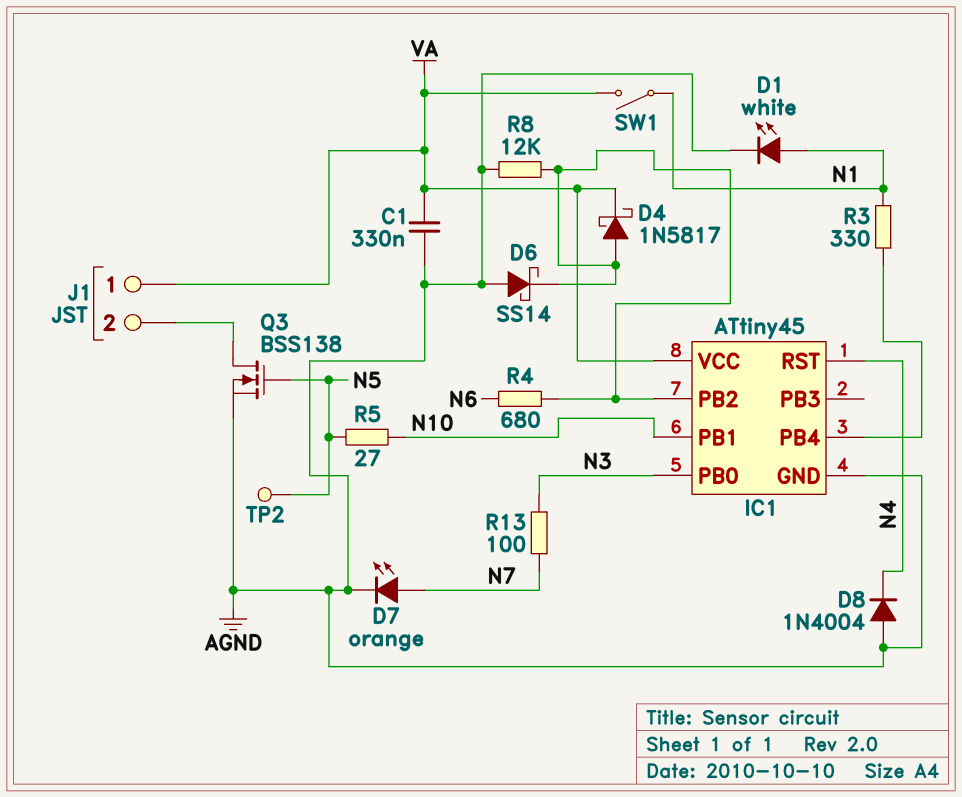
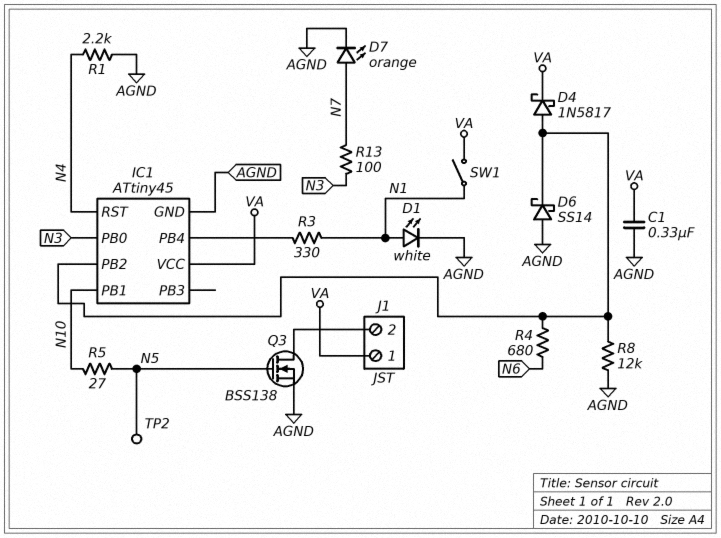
D8: diode 1N4004 (A AGND, K N4) -> none
R1: none -> 2.2k (AGND, N4)

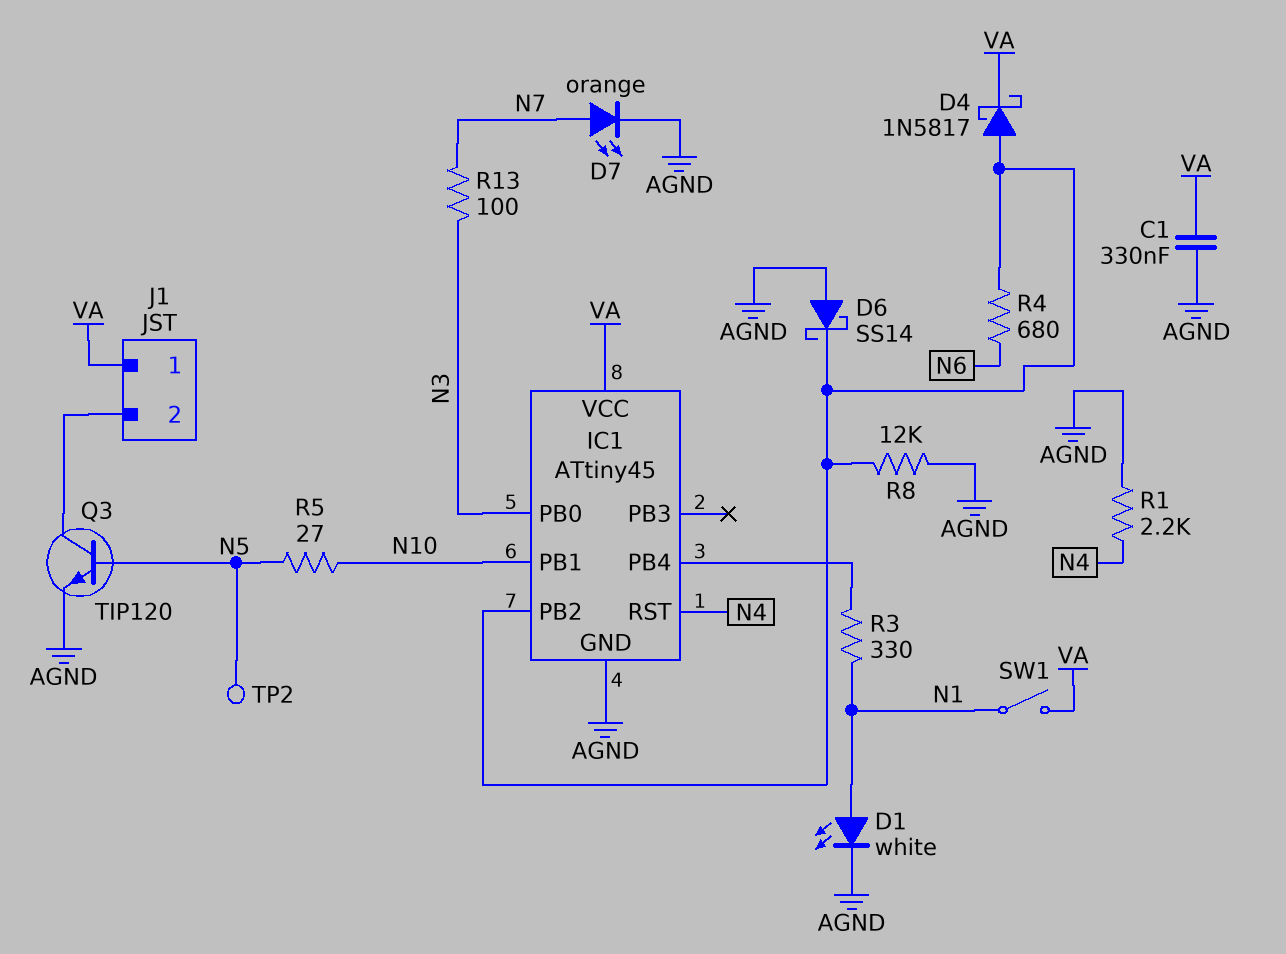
Q3: NMOS BSS138 (G N5, D J1/2, S AGND) -> NPN TIP120 (B N5, C J1/2, E AGND)

